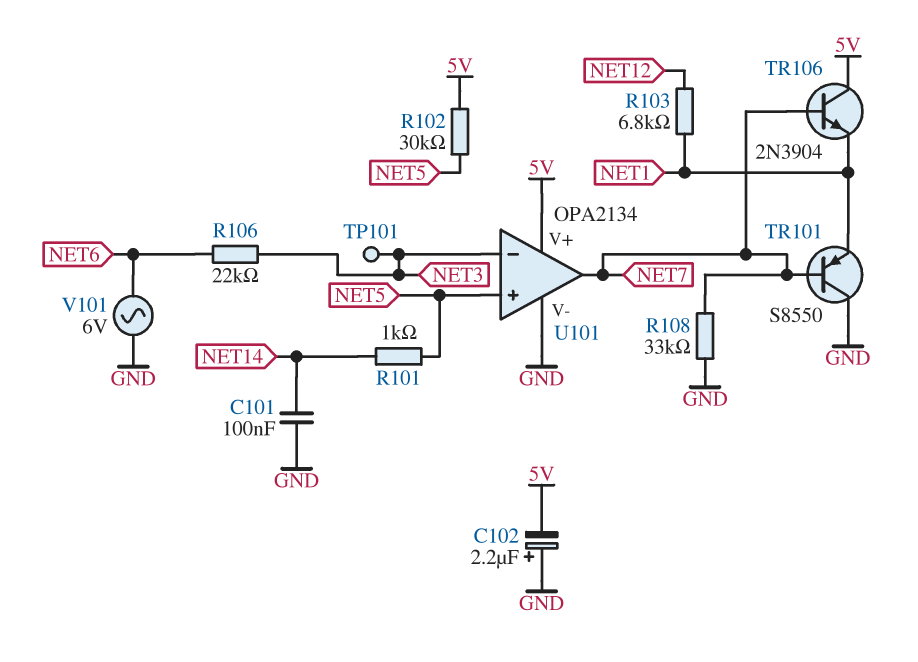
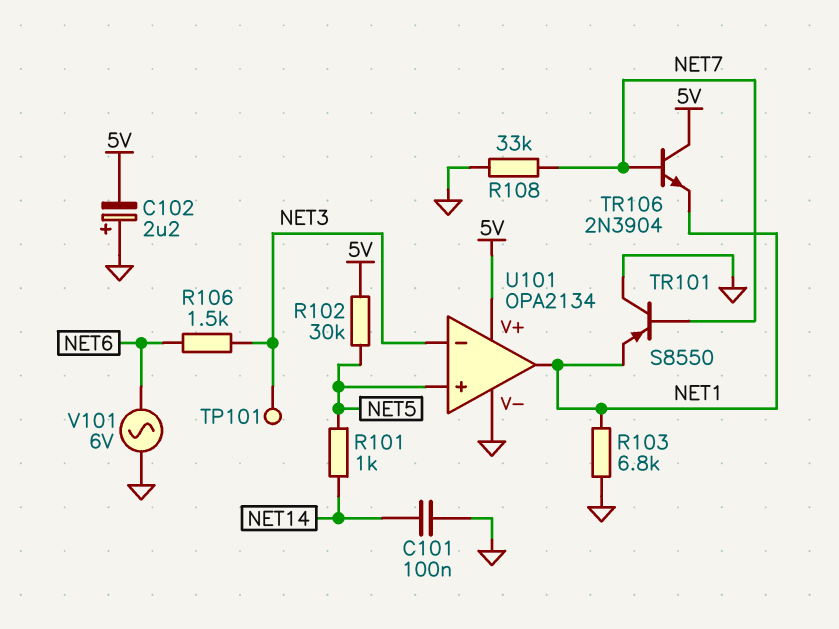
R103: 6.8k (NET1, NET12) -> 6.8k (GND, NET1)
R106: 22k (NET3, NET6) -> 1.5k (NET3, NET6)
U101 pin out: NET7 -> NET1

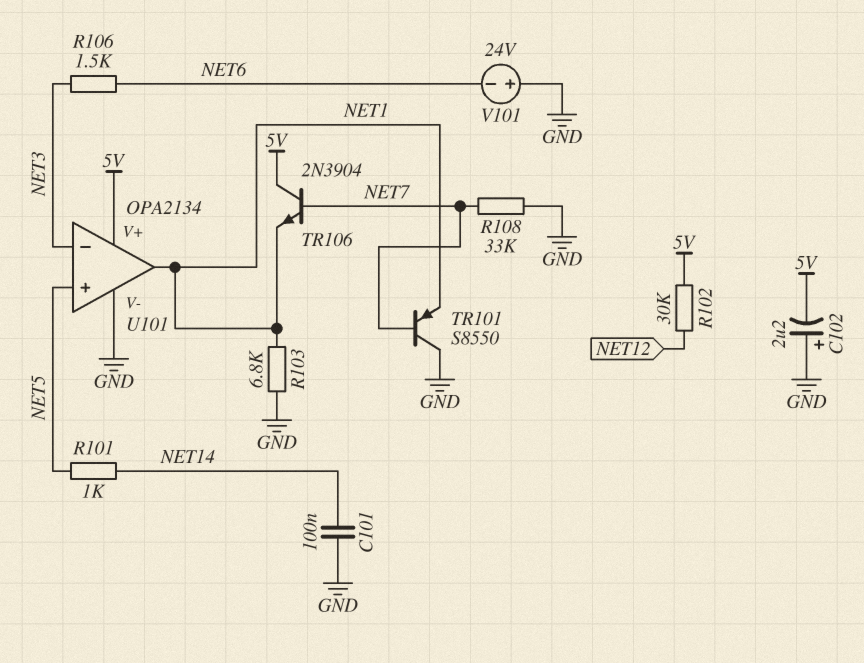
R102: 30k (5V, NET5) -> 30k (5V, NET12)
TP101: test point (NET3) -> none
V101: AC 6V (GND, NET6) -> 24V (plus GND, minus NET6)

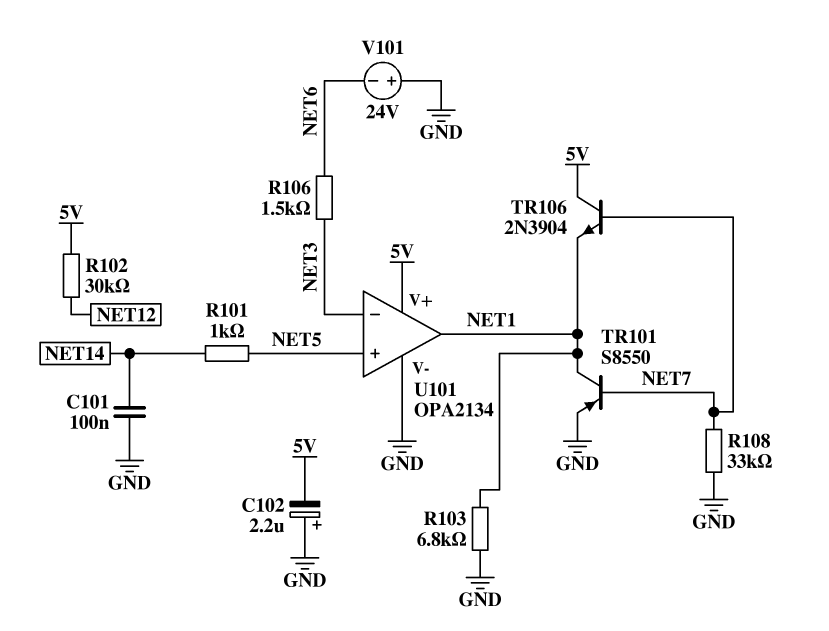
TR101: PNP S8550 (B NET7, C GND, E NET1) -> PNP S8550 (B NET7, C NET1, E GND)

